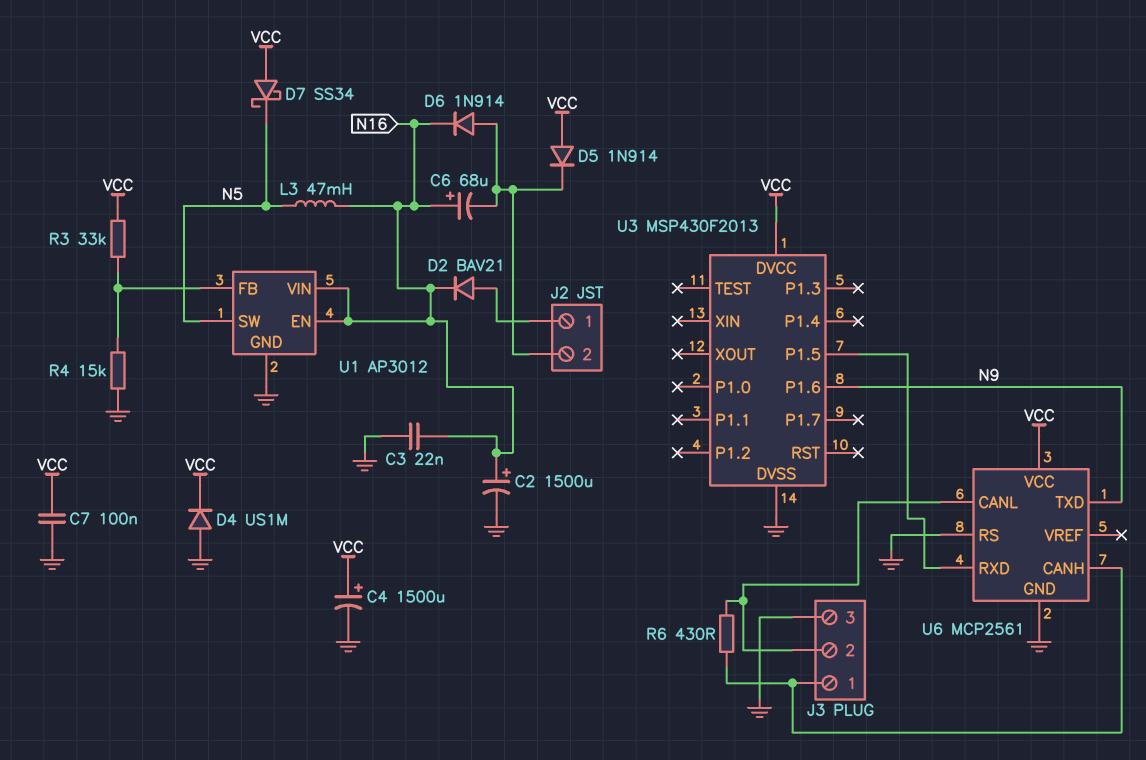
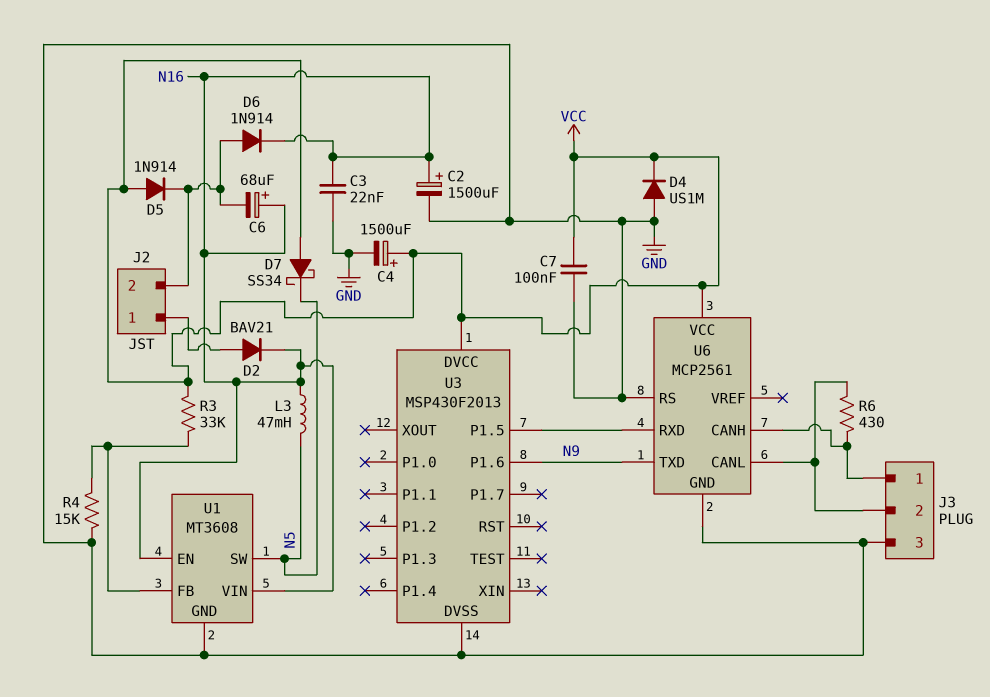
U1: AP3012 -> MT3608

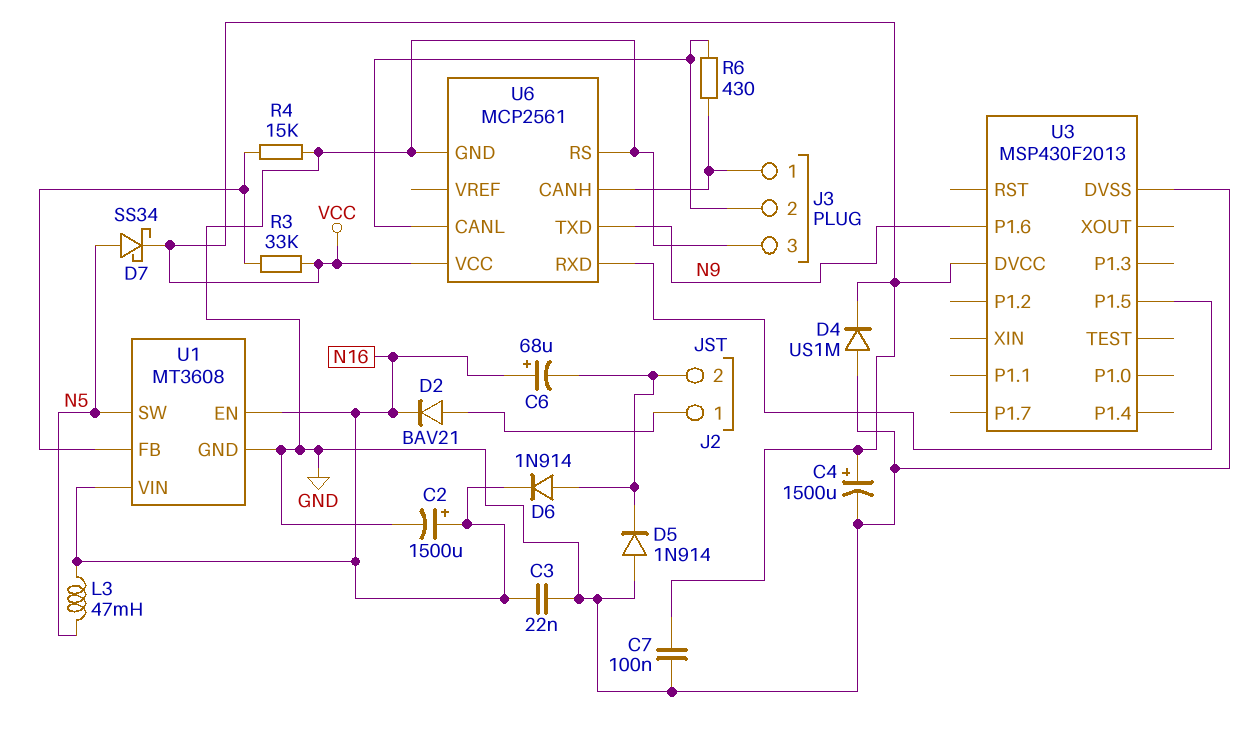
D5: diode 1N914 (A VCC, K J2/2) -> diode 1N914 (A GND, K J2/2)
D7: schottky SS34 (A VCC, K N5) -> schottky SS34 (A N5, K VCC)

